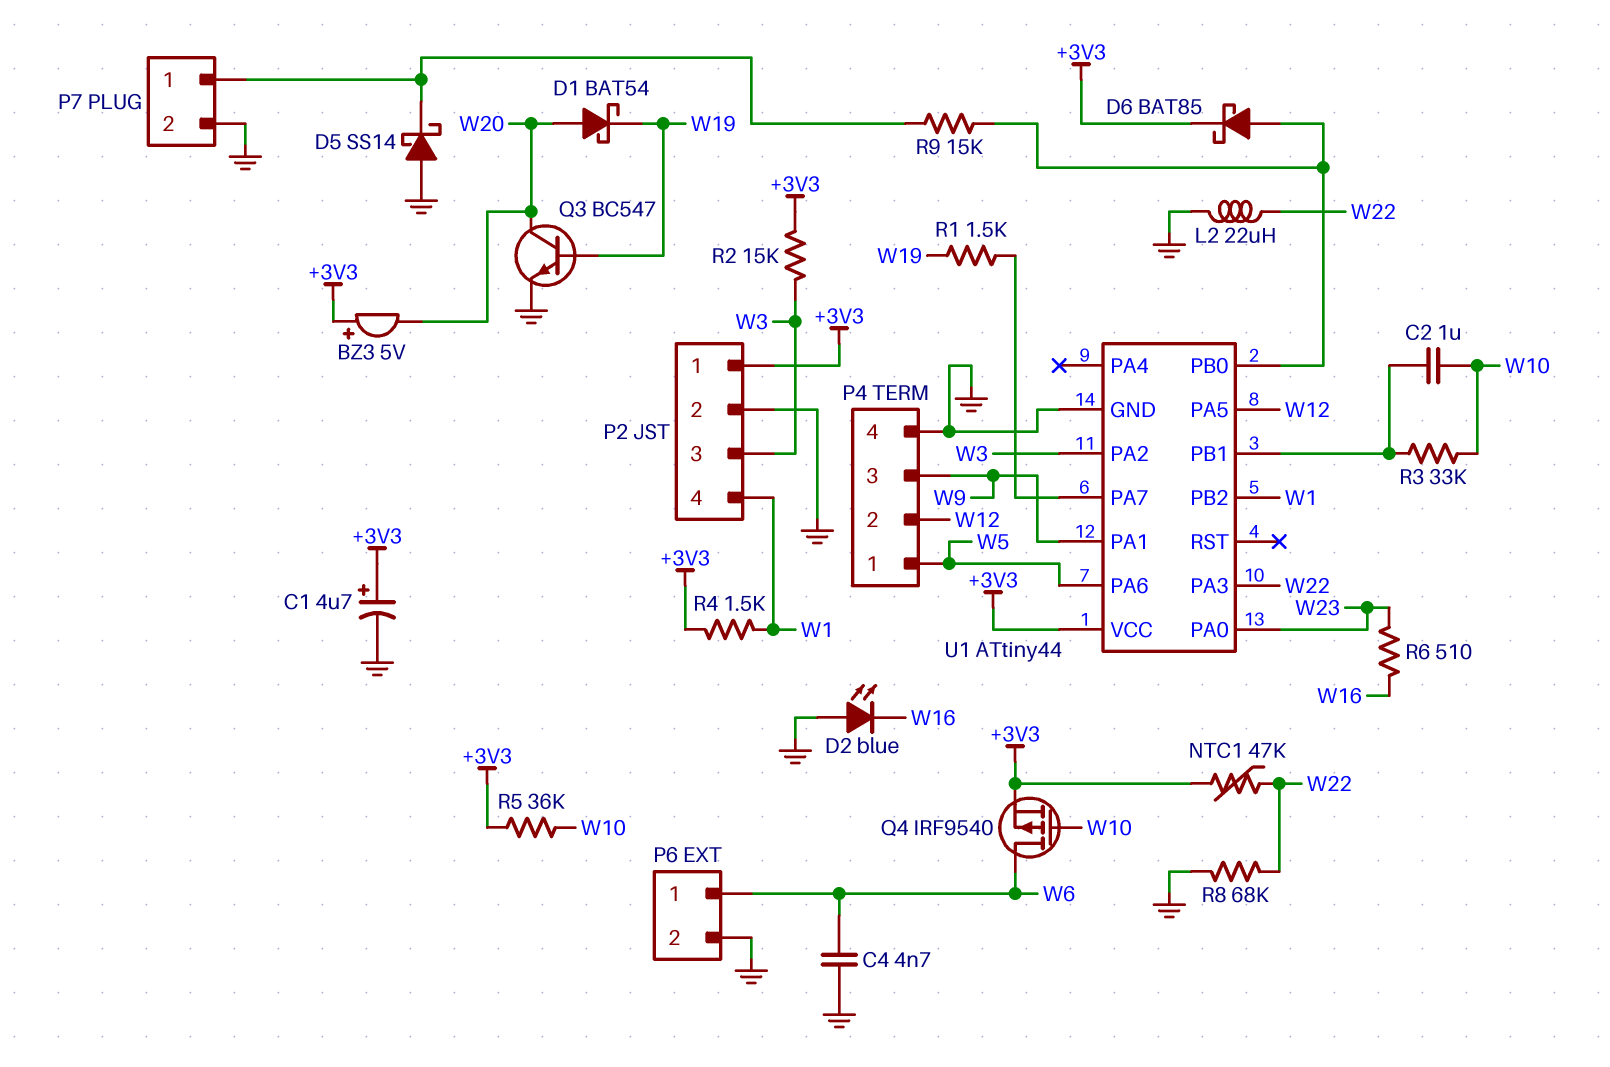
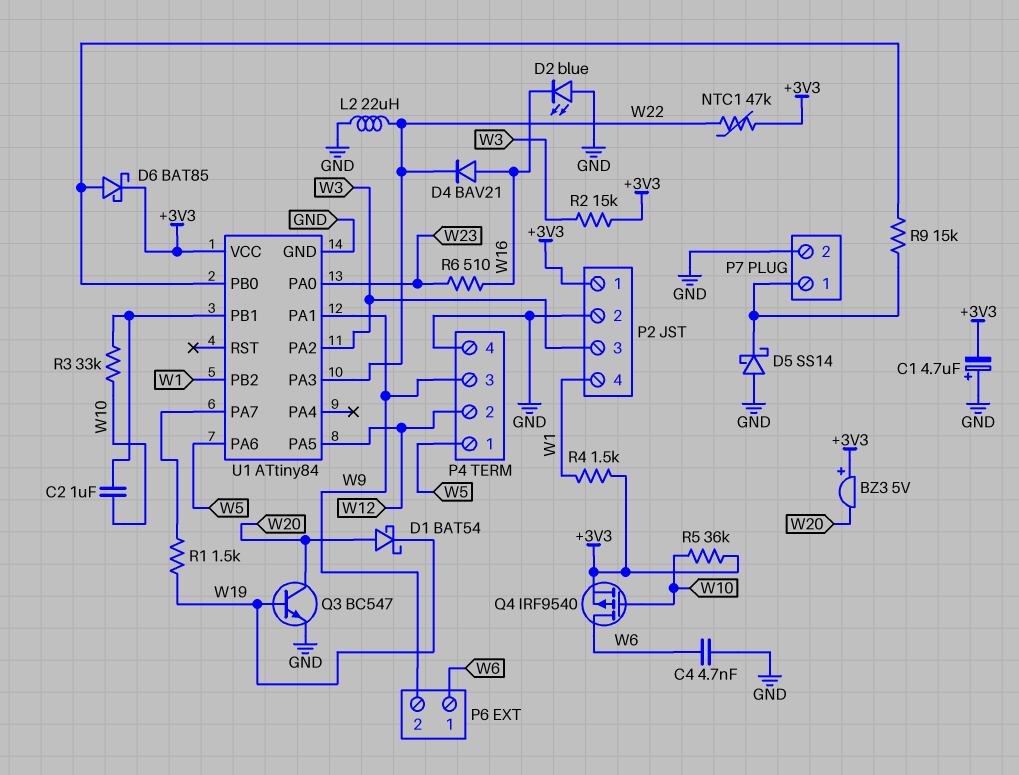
C1: 4.7uF (plus +3V3, minus GND) -> 4.7uF (plus GND, minus +3V3)
D4: none -> diode BAV21 (A W16, K W22)
P6 pin 2: GND -> W9
R8: 68k (GND, W22) -> none
U1: ATtiny44 -> ATtiny84

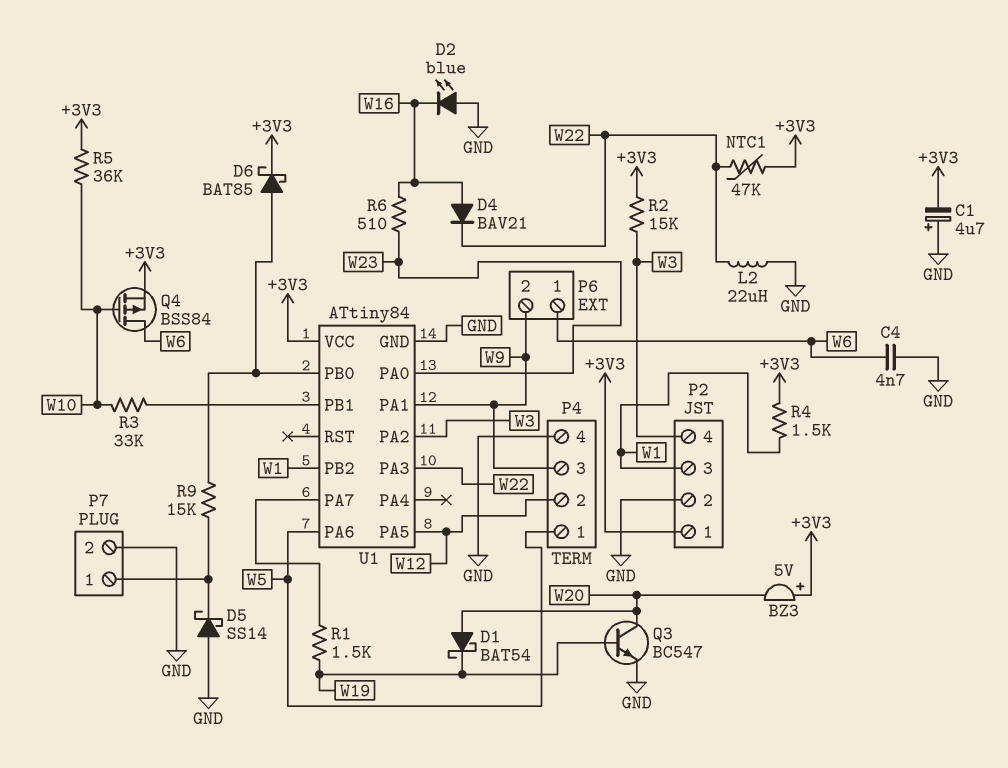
C2: 1uF (U1/PB1, W10) -> none
P2 pin 3: W3 -> W1
P2 pin 4: W1 -> W3
Q4: PMOS IRF9540 (G W10, D W6, S +3V3) -> PMOS BSS84 (G W10, D W6, S +3V3)

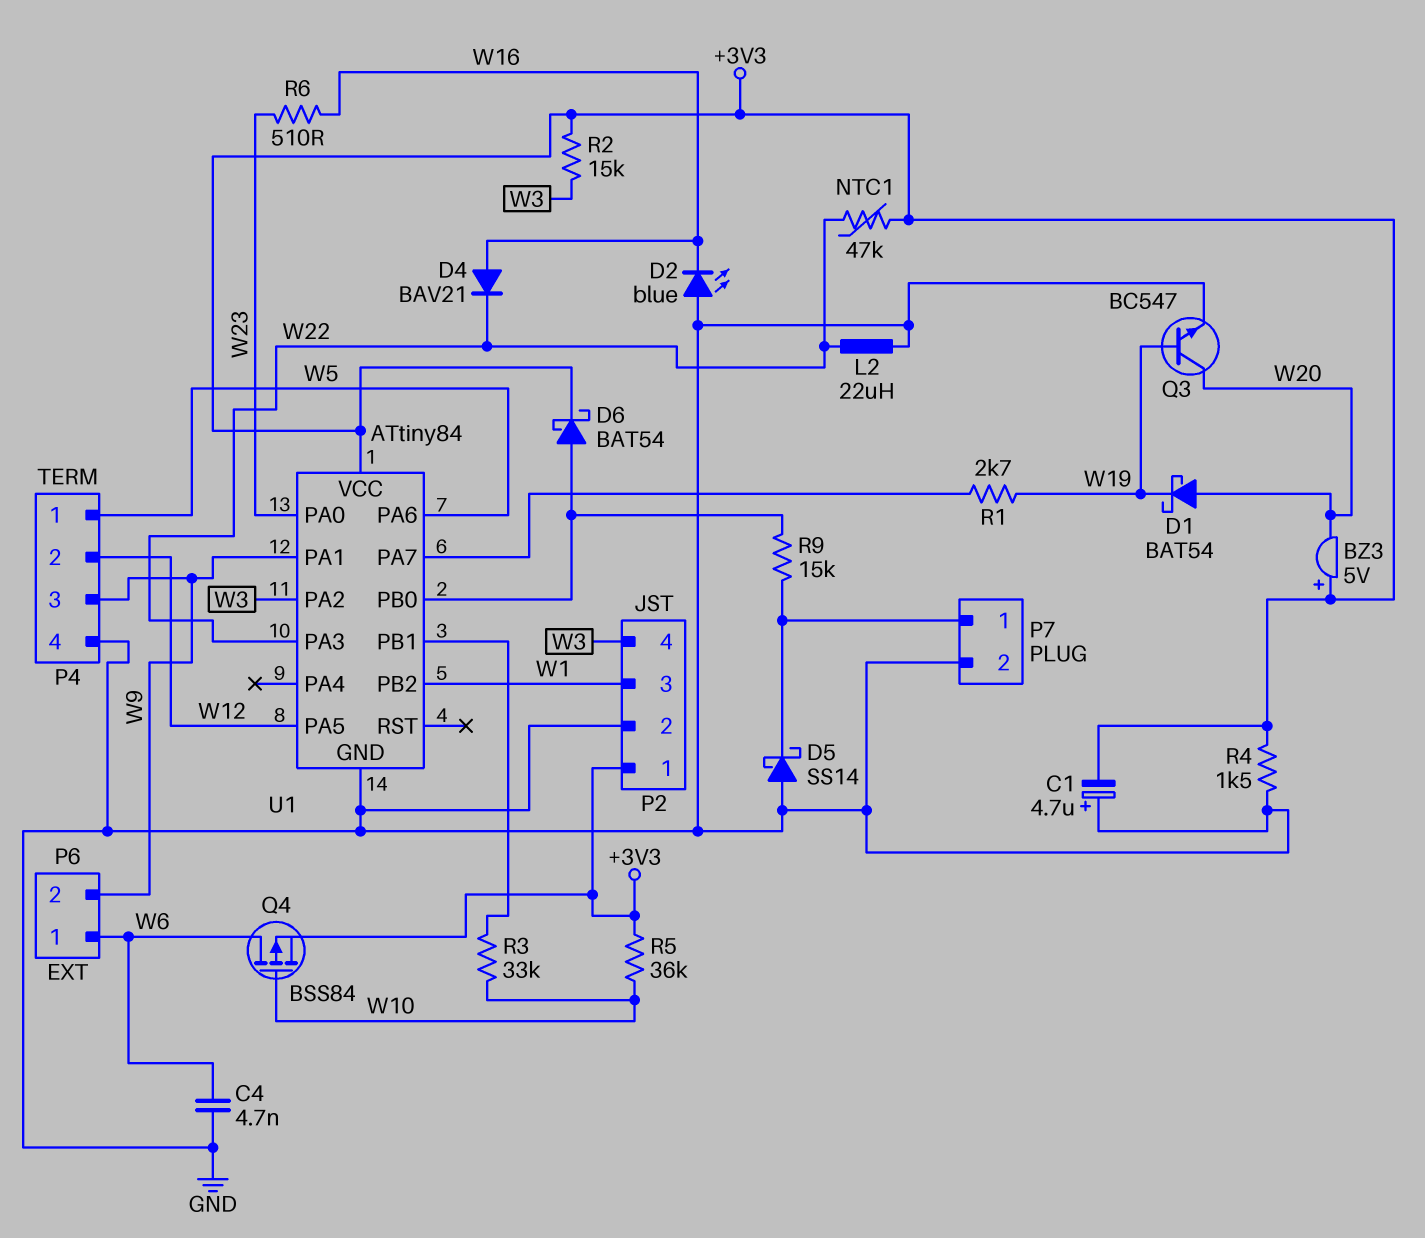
D6: schottky BAT85 (A U1/PB0, K +3V3) -> schottky BAT54 (A U1/PB0, K +3V3)
R1: 1.5k (U1/PA7, W19) -> 2.7k (U1/PA7, W19)
R4: 1.5k (+3V3, W1) -> 1.5k (+3V3, GND)

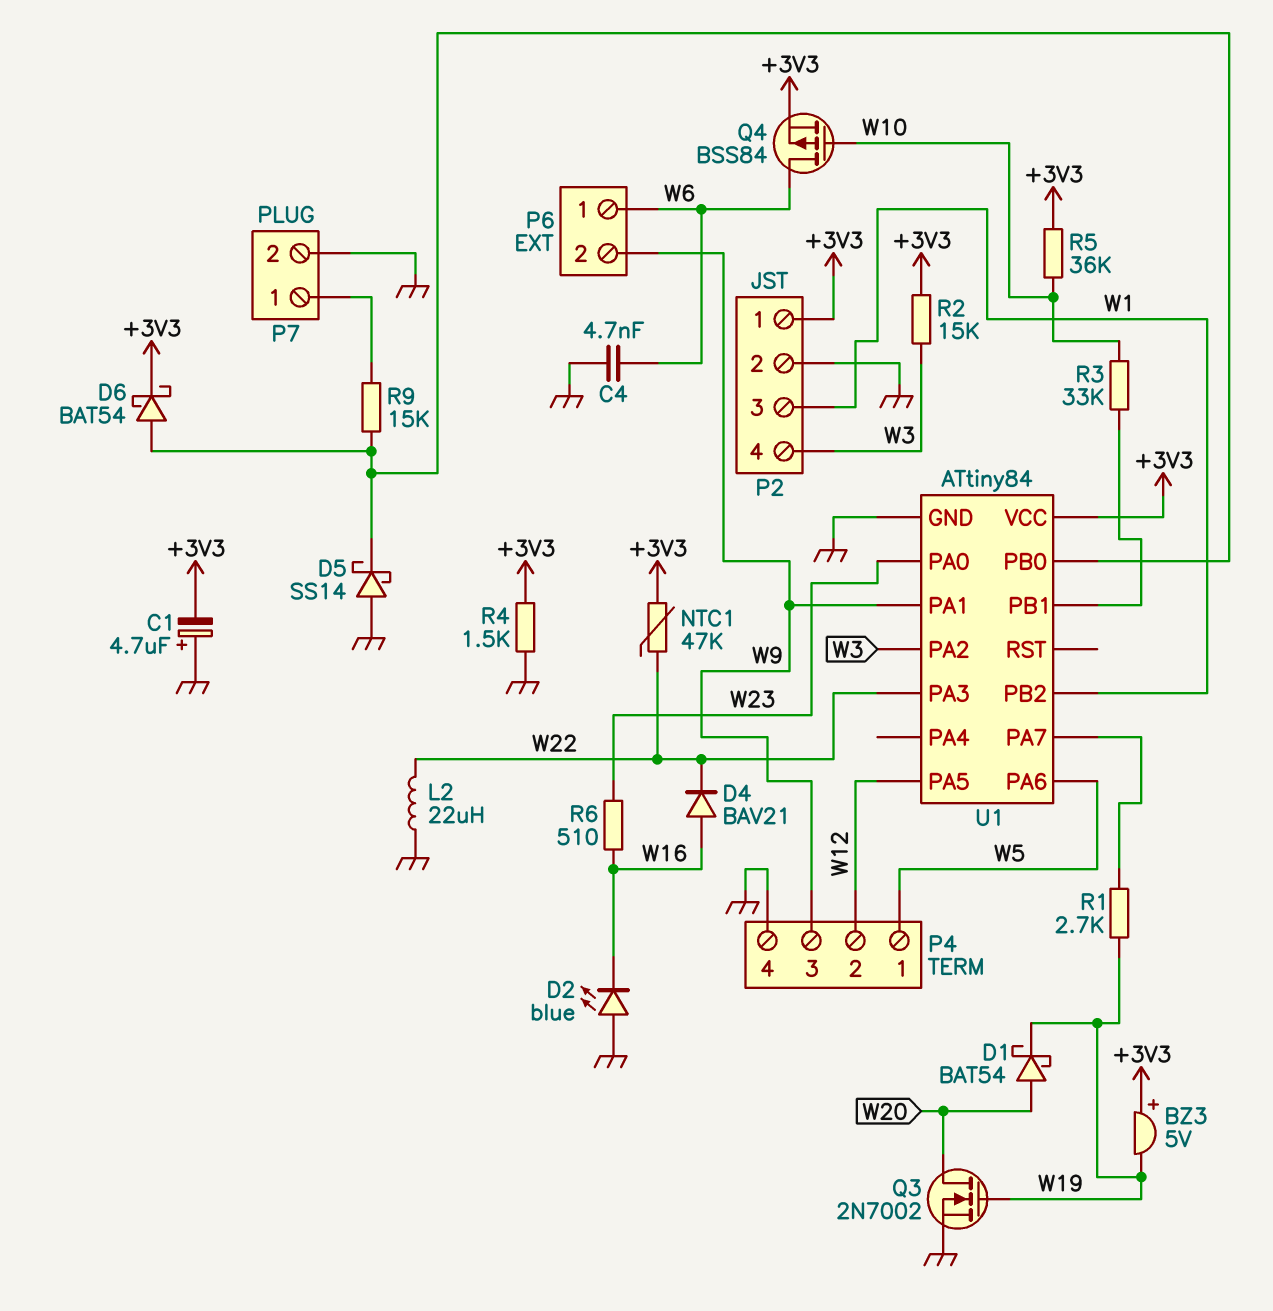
BZ3: buzzer 5V (plus +3V3, minus W20) -> buzzer 5V (plus +3V3, minus W19)
D5: schottky SS14 (A GND, K P7/1) -> schottky SS14 (A GND, K U1/PB0)
Q3: NPN BC547 (B W19, C W20, E GND) -> NMOS 2N7002 (G W19, D W20, S GND)

